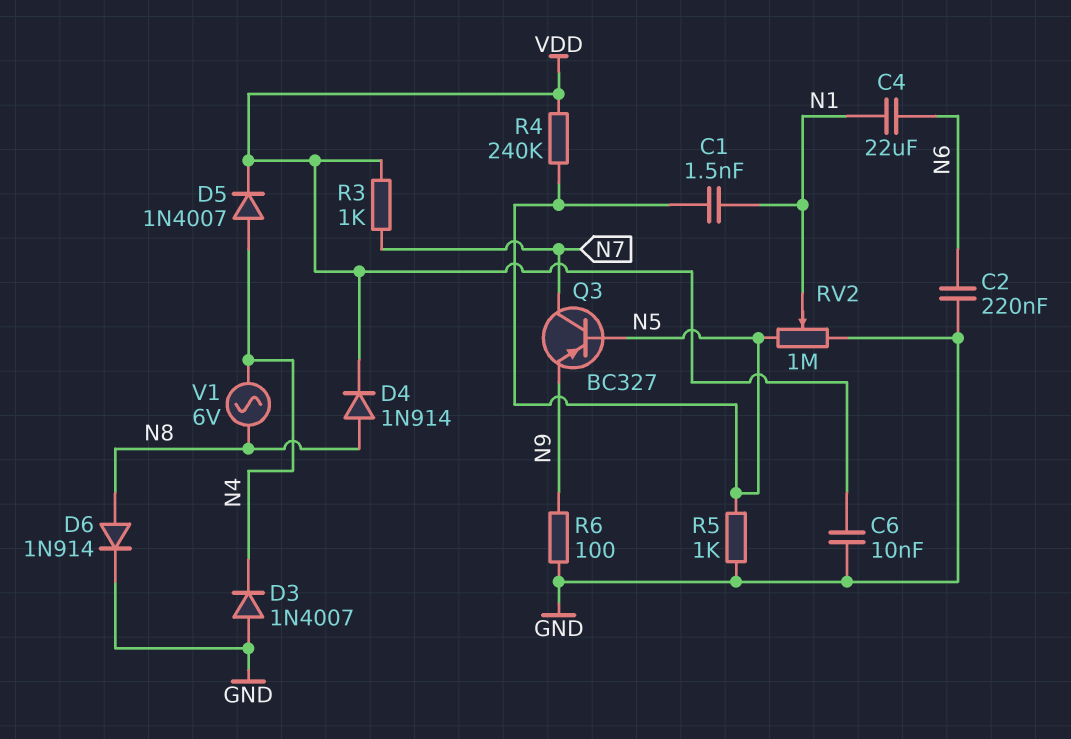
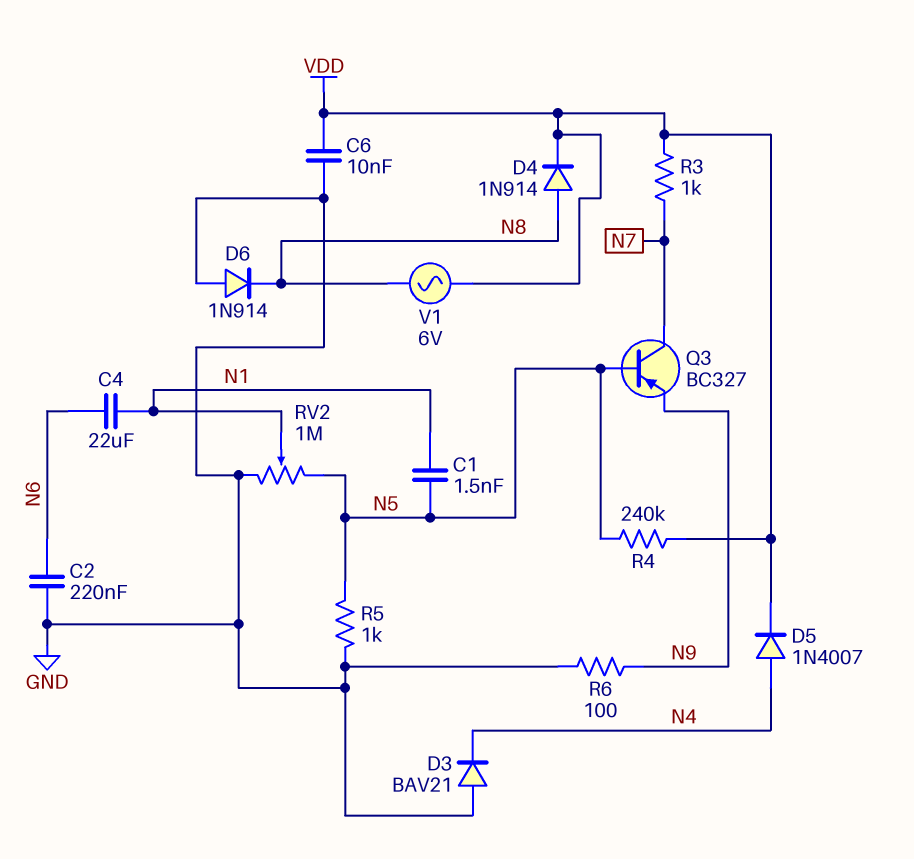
D3: diode 1N4007 (A GND, K N4) -> diode BAV21 (A GND, K N4)
D6: diode 1N914 (A N8, K GND) -> diode 1N914 (A GND, K N8)
V1: AC 6V (N4, N8) -> AC 6V (N8, VDD)

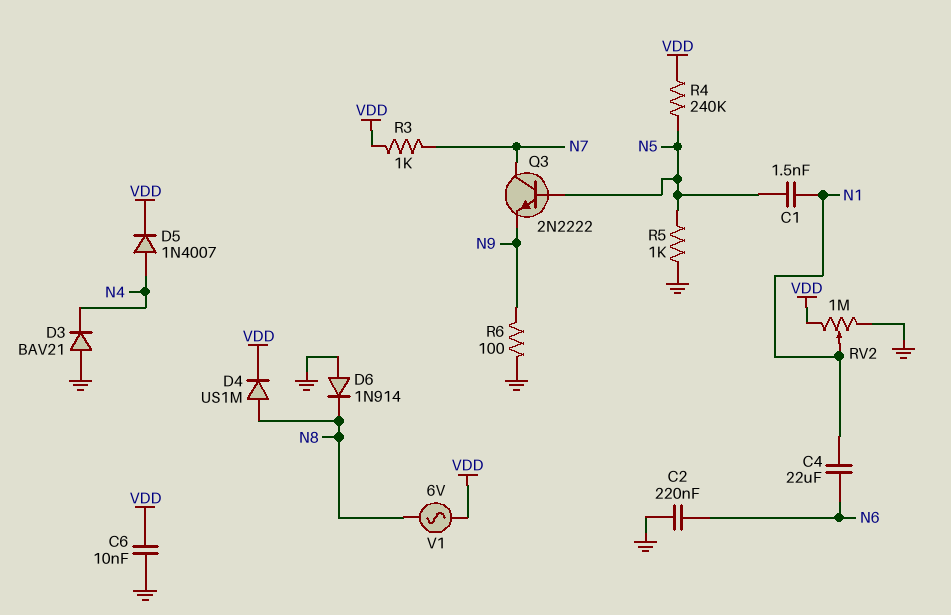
D4: diode 1N914 (A N8, K VDD) -> diode US1M (A N8, K VDD)
Q3: PNP BC327 (B N5, C N7, E N9) -> NPN 2N2222 (B N5, C N7, E N9)
RV2: 1M (GND, N5, wiper N1) -> 1M (GND, VDD, wiper N1)

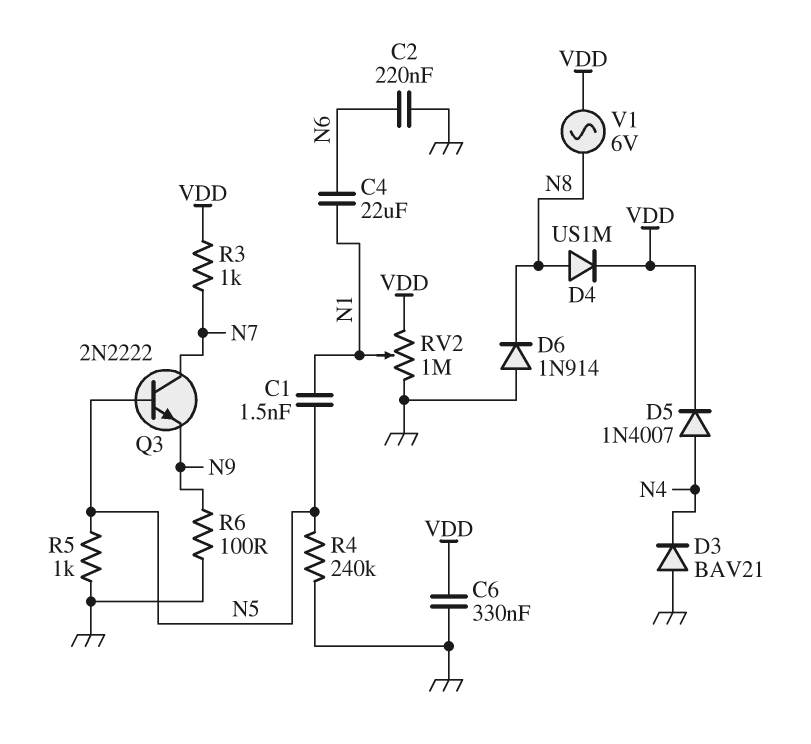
C6: 10nF (GND, VDD) -> 330nF (GND, VDD)
R4: 240k (N5, VDD) -> 240k (GND, N5)

